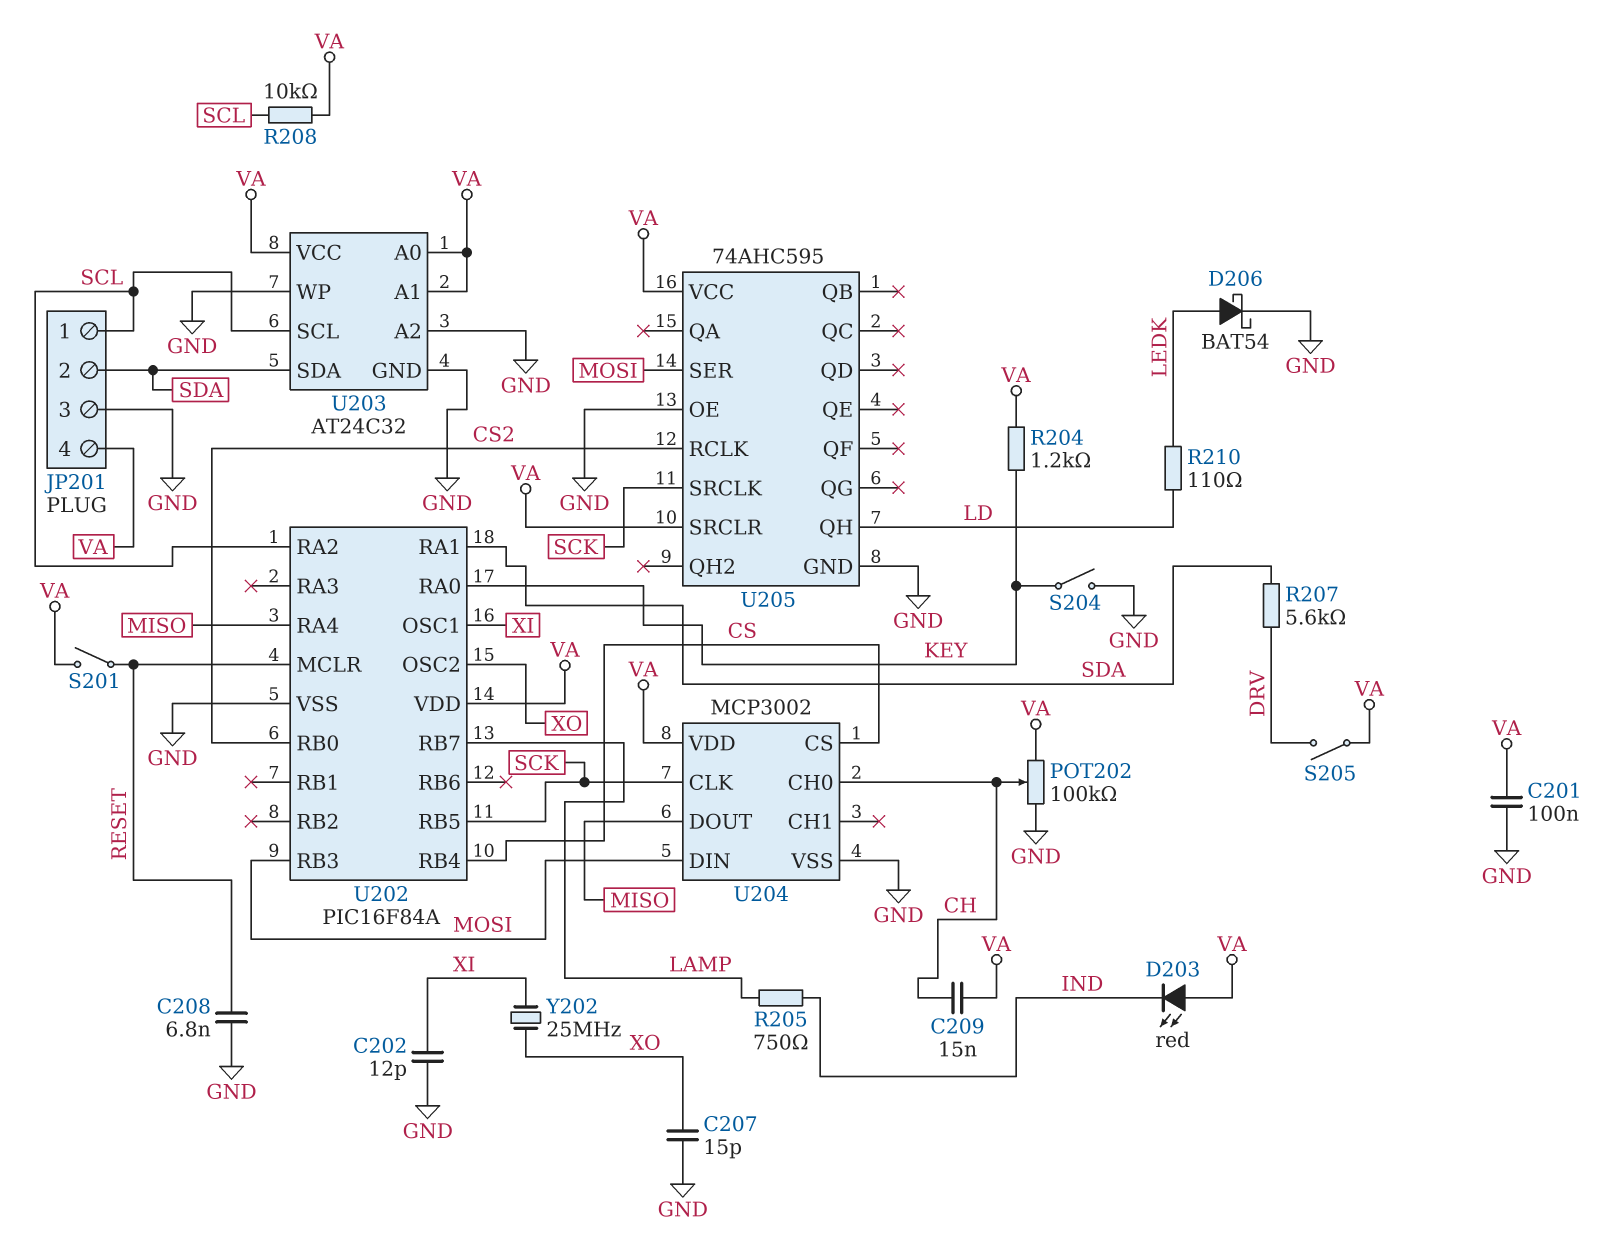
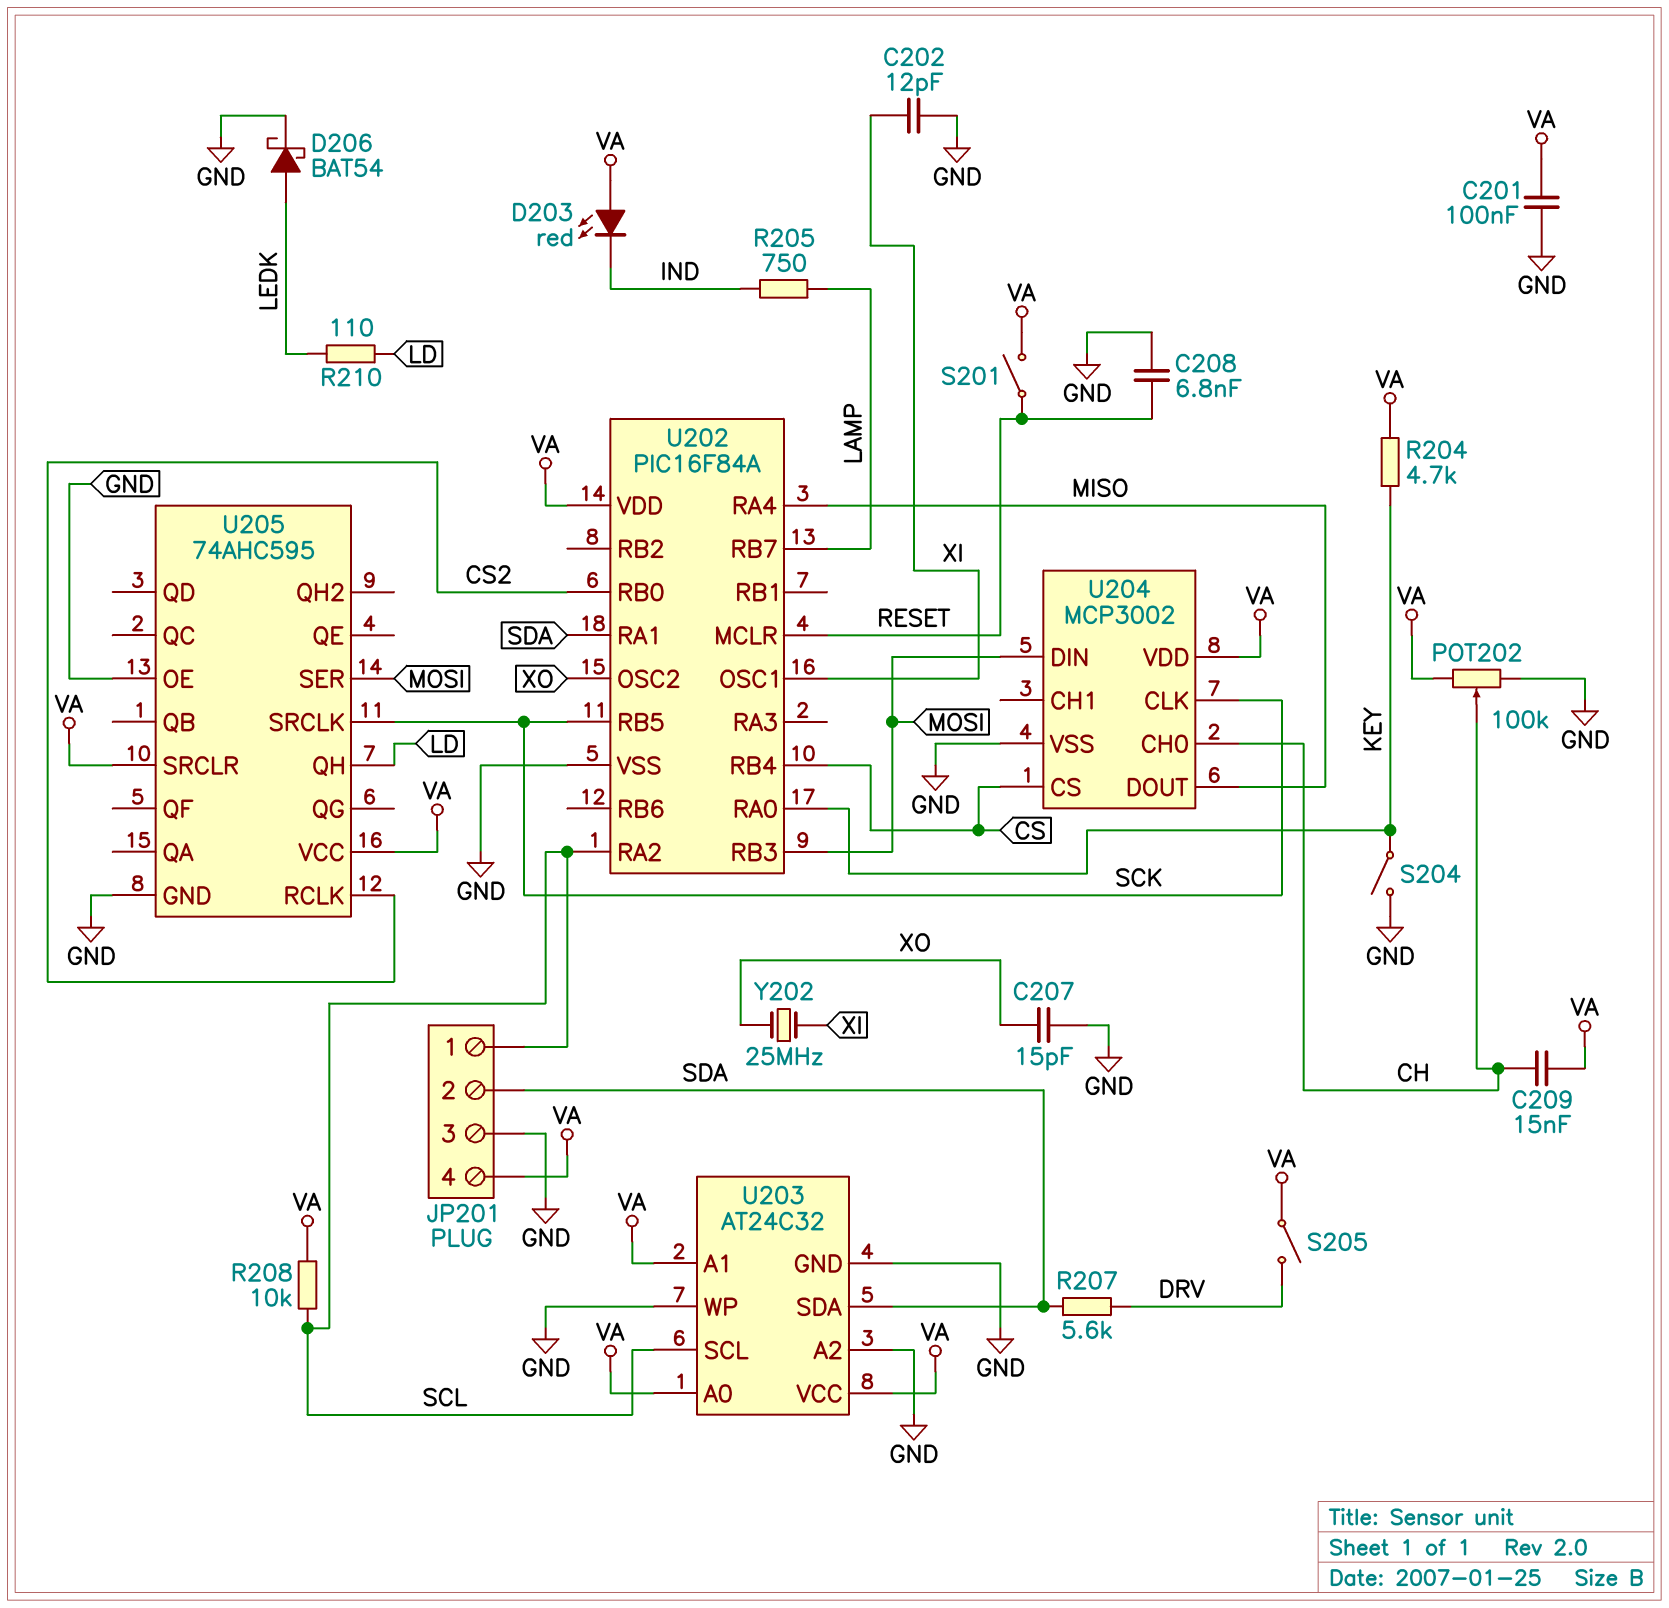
R204: 1.2k (KEY, VA) -> 4.7k (KEY, VA)

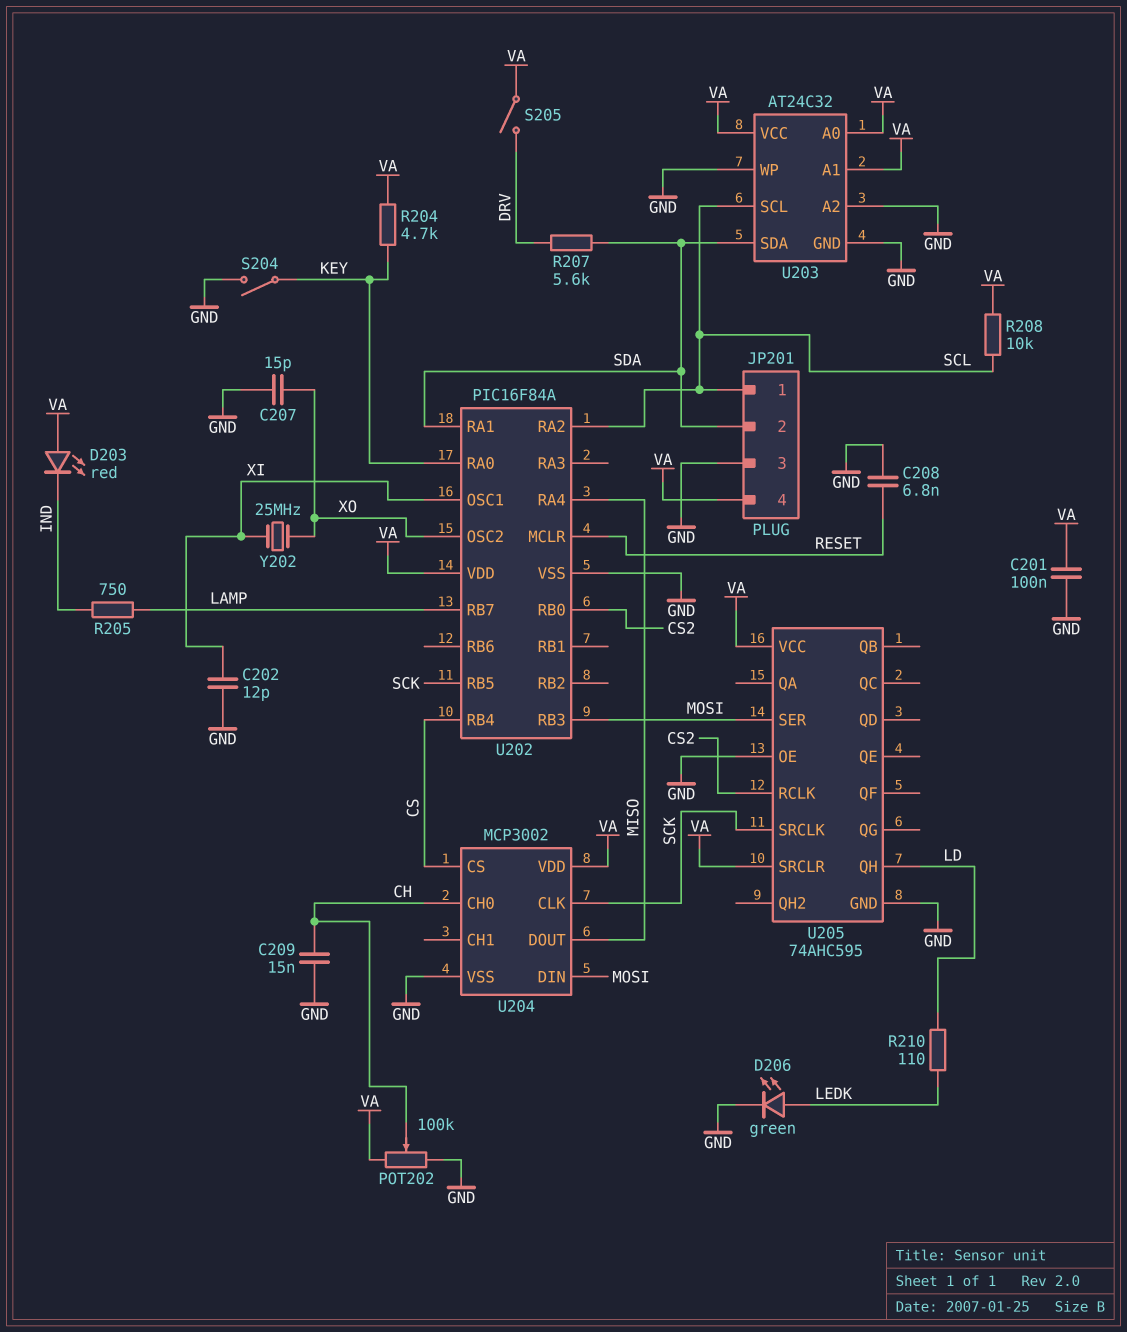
C209: 15nF (CH, VA) -> 15nF (CH, GND)
D206: schottky BAT54 (A LEDK, K GND) -> LED green (A LEDK, K GND)
S201: switch (RESET, VA) -> none

